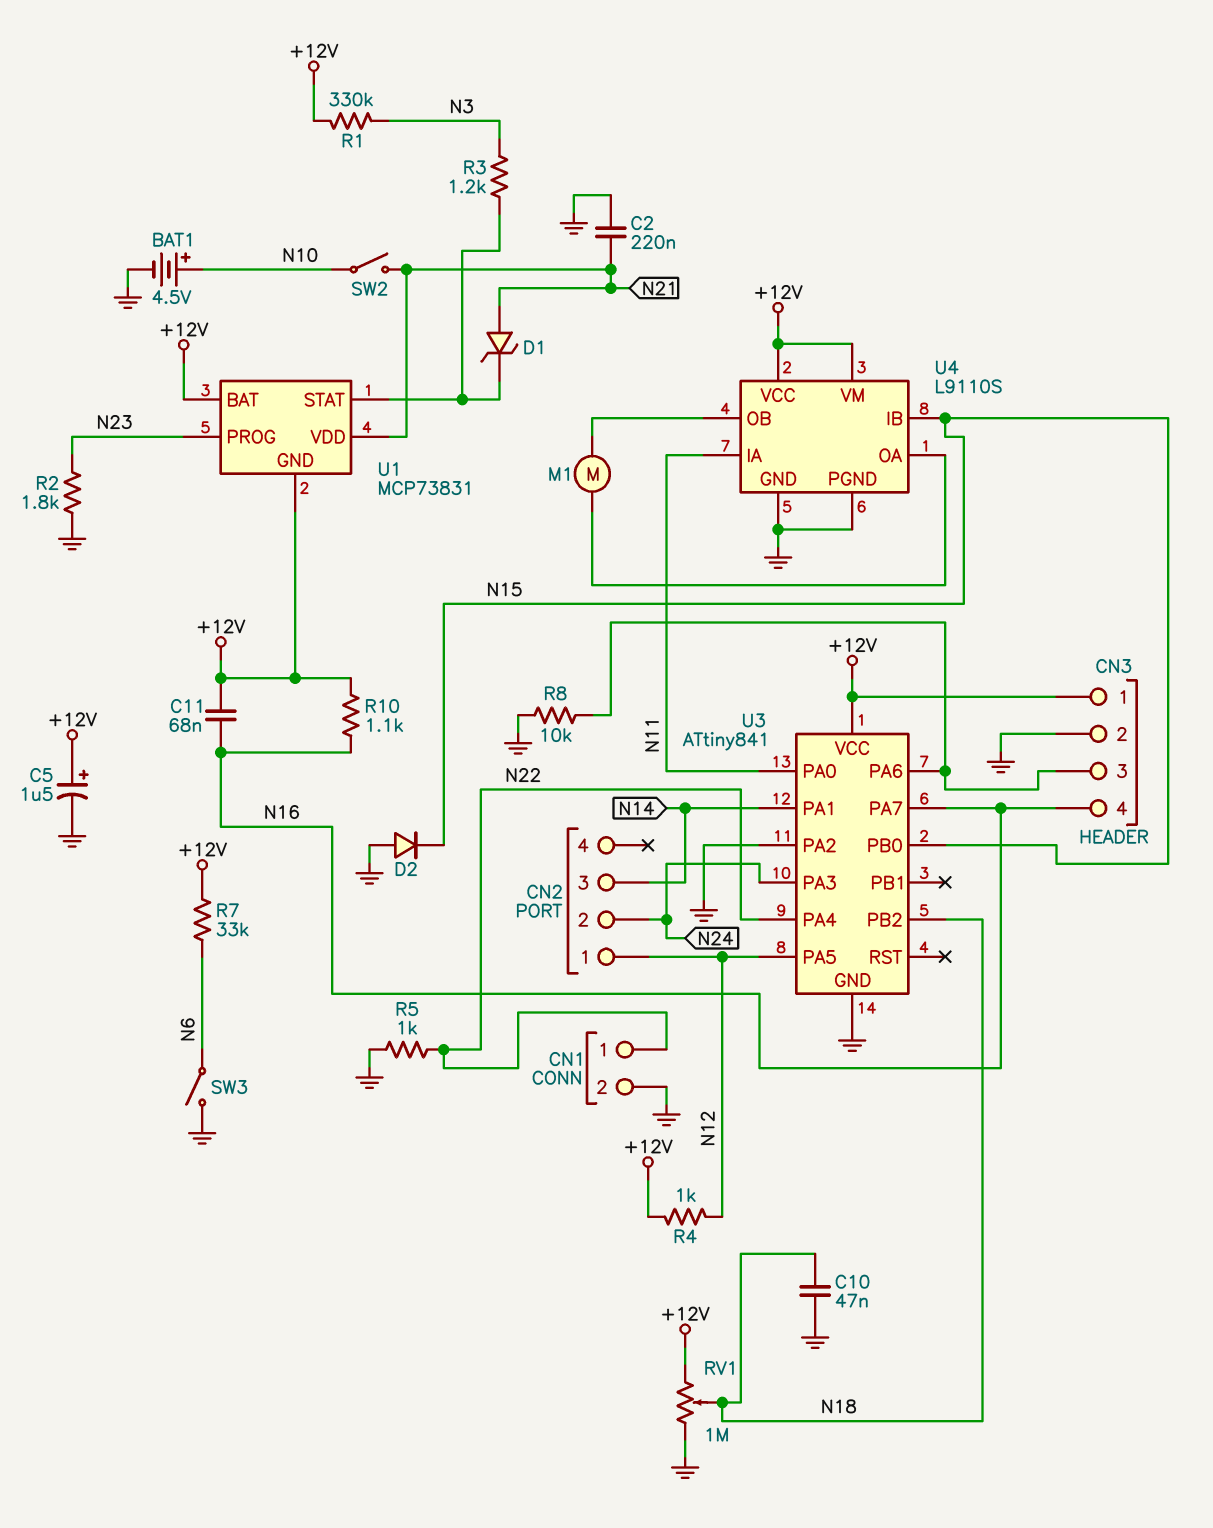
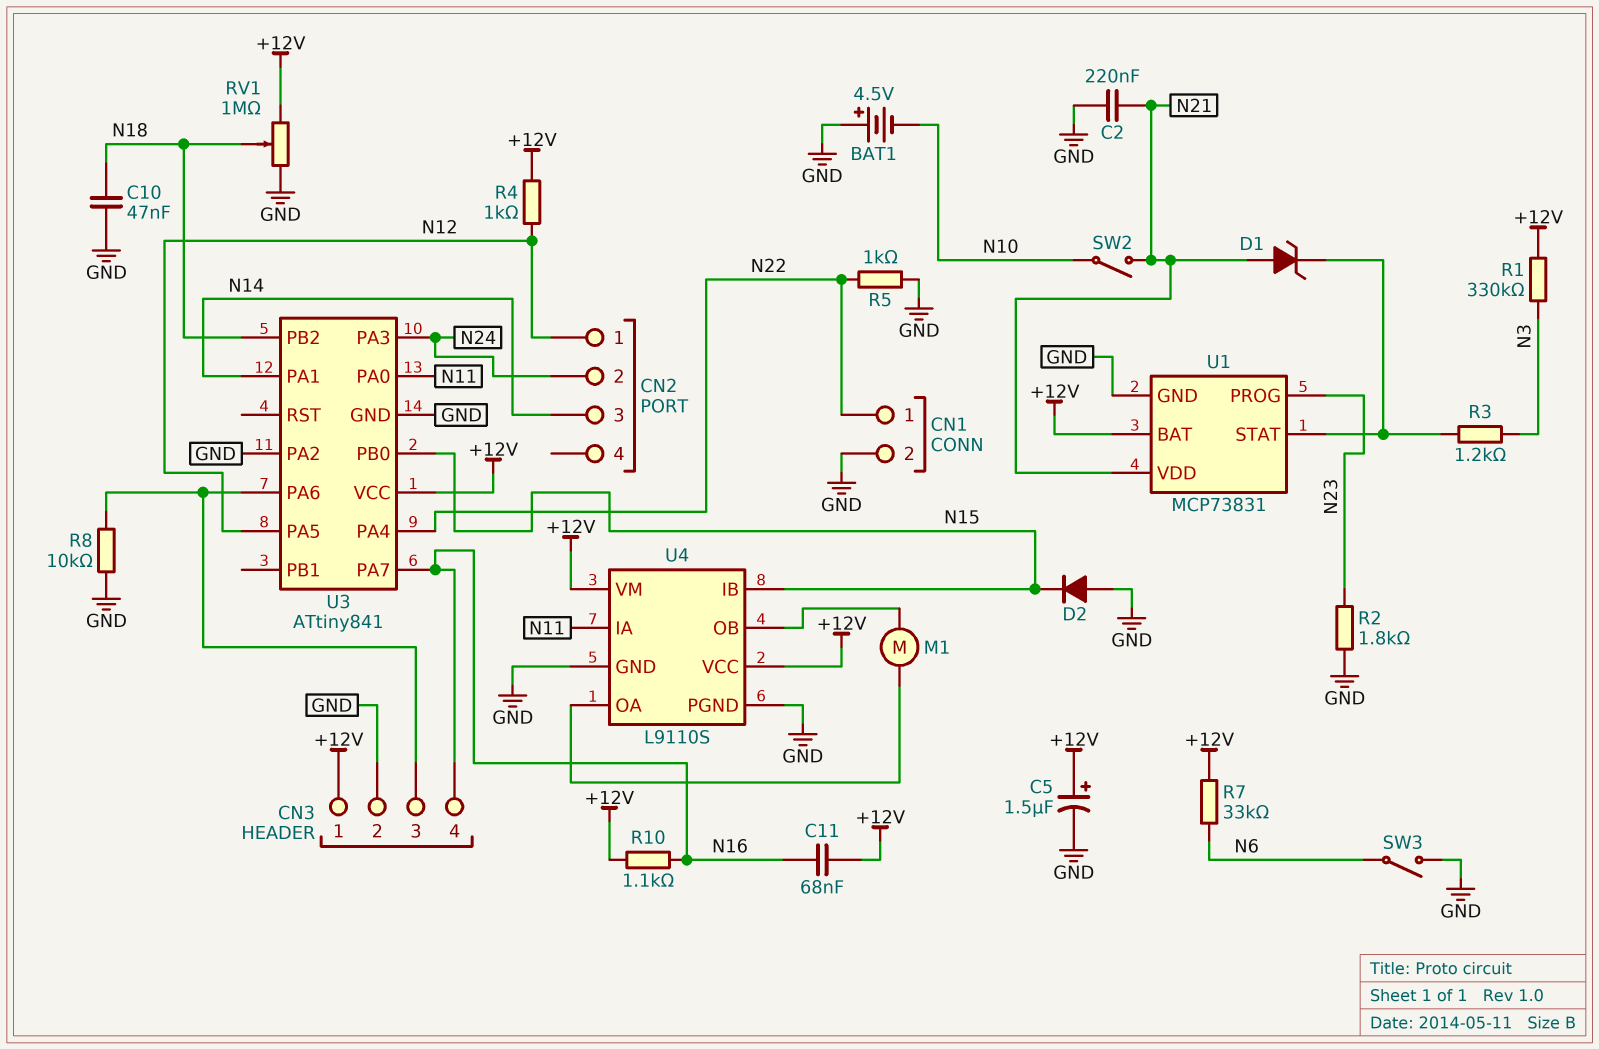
BAT1: 4.5V (plus N10, minus GND) -> 4.5V (plus GND, minus N10)
U1 pin GND: +12V -> GND

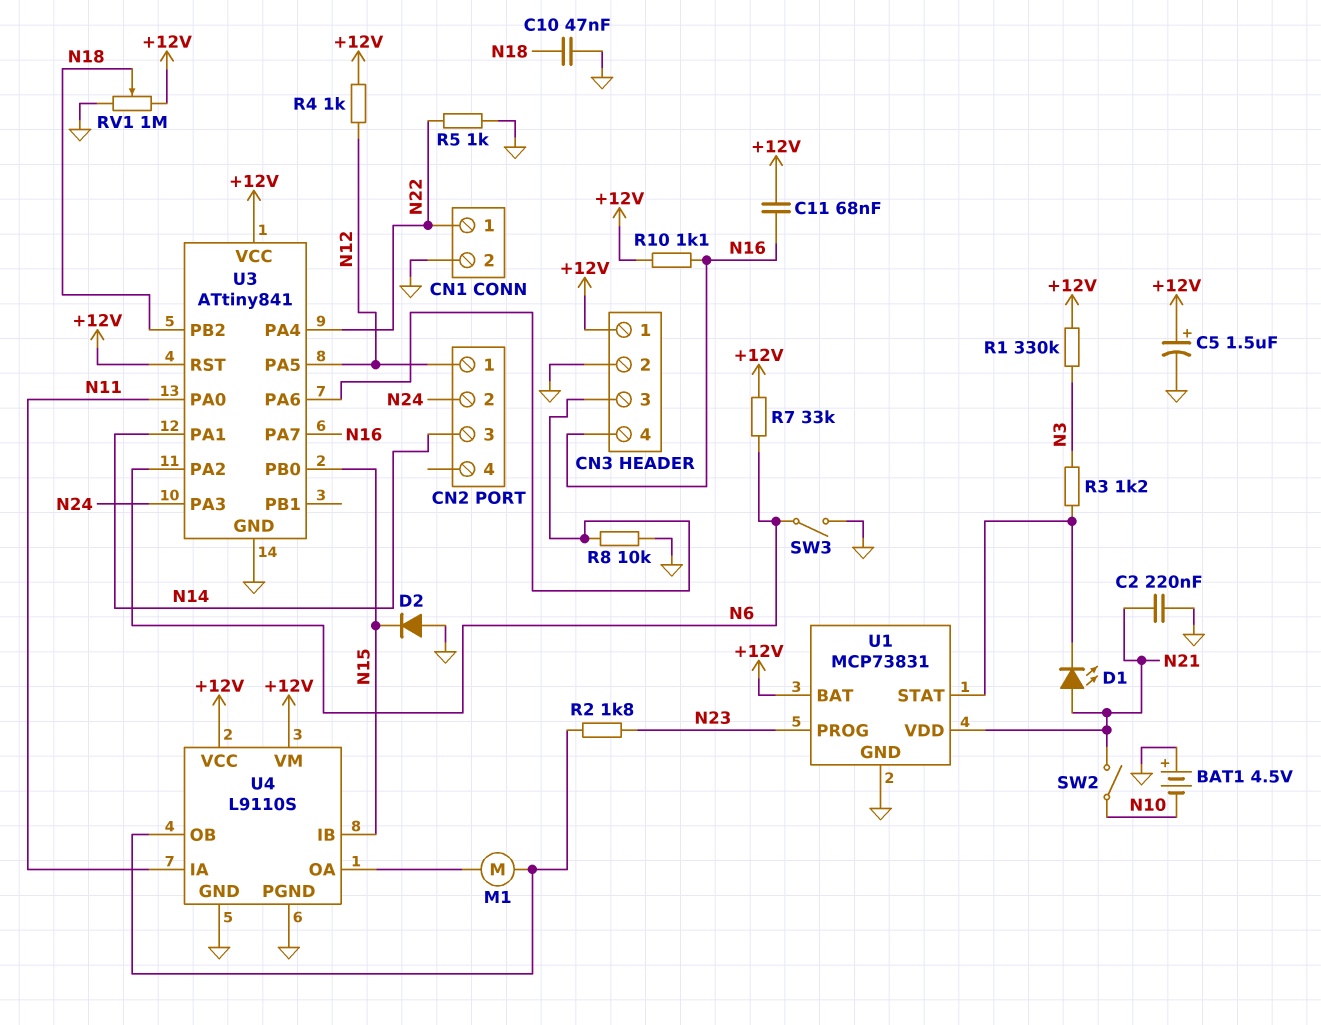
D1: zener (A N21, K U1/STAT) -> LED (A N21, K U1/STAT)
R2: 1.8k (GND, N23) -> 1.8k (N23, U4/OB)
U3 pin PA2: GND -> N6
U3 pin RST: none -> +12V

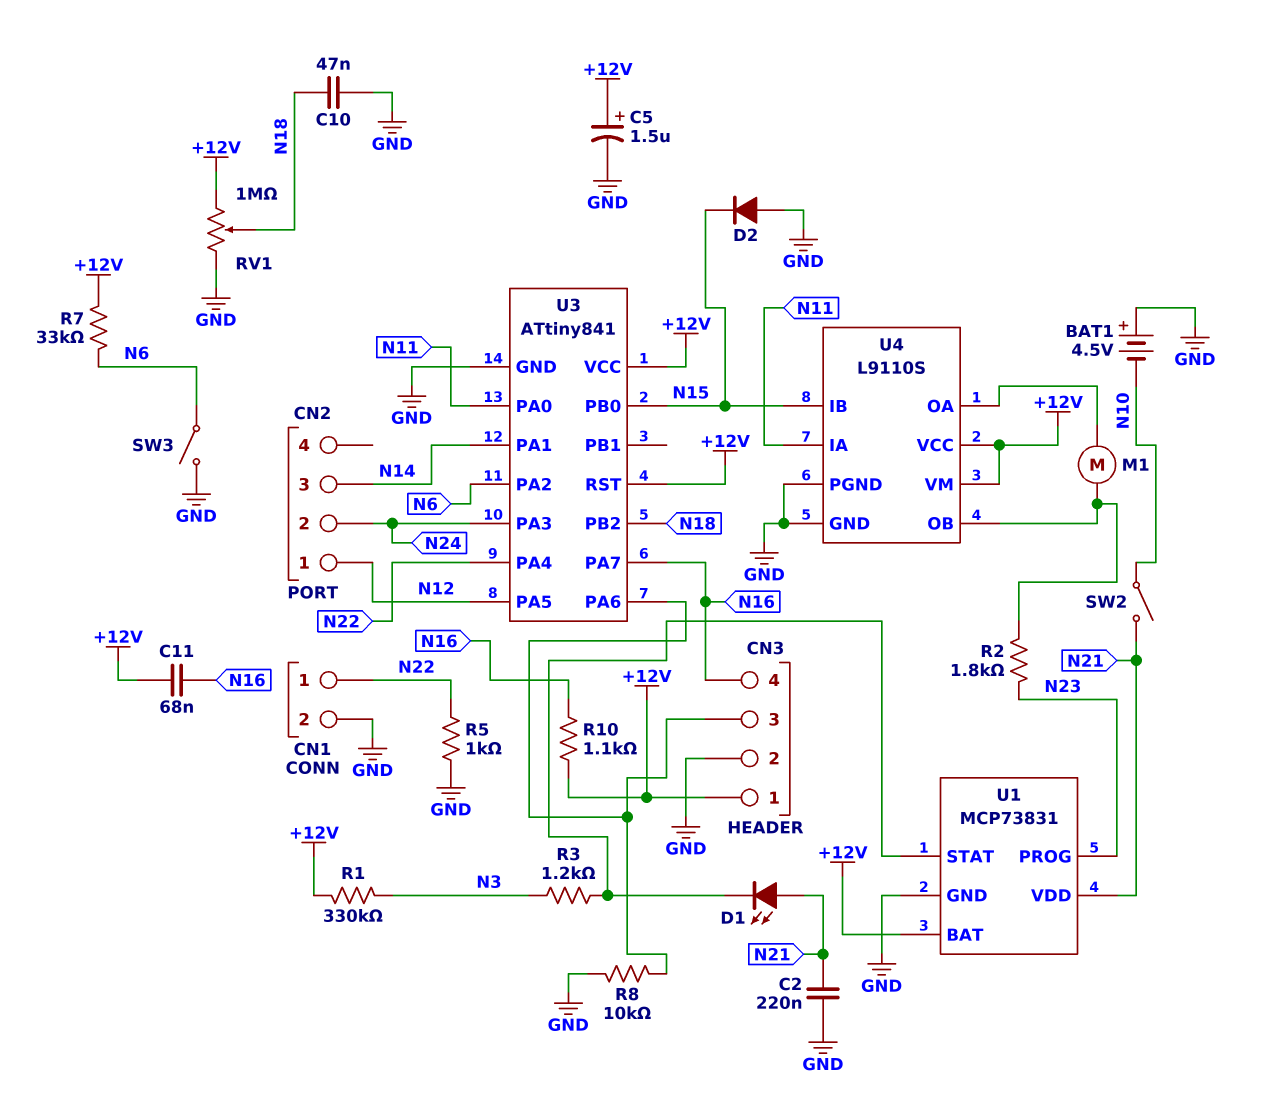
R4: 1k (+12V, N12) -> none

